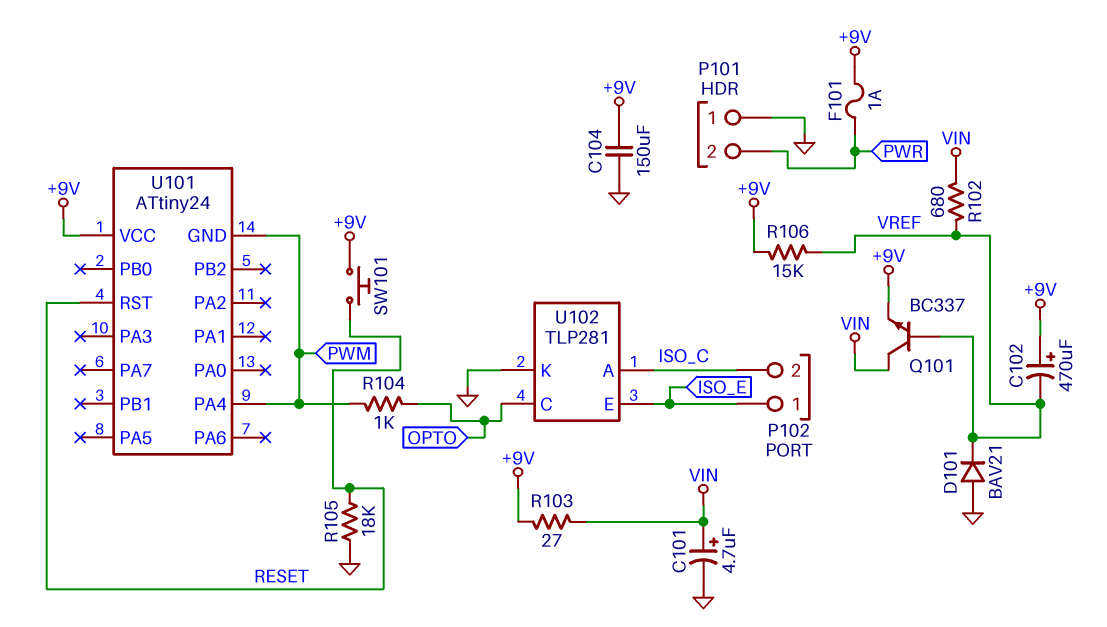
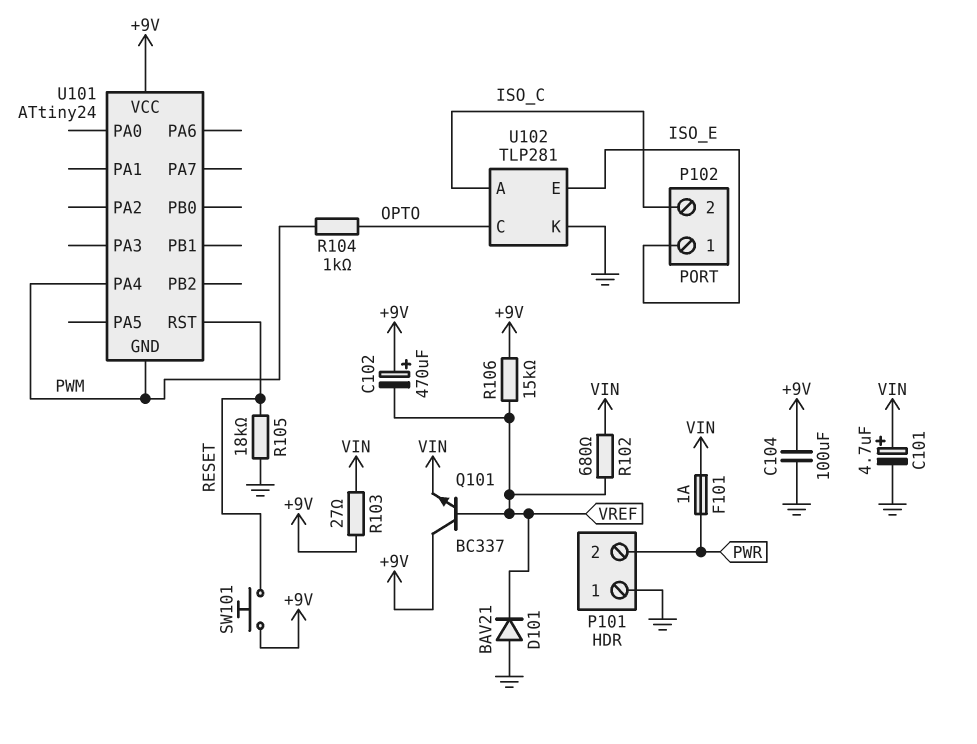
C104: 150uF (+9V, GND) -> 100uF (+9V, GND)
F101: 1A (+9V, PWR) -> 1A (PWR, VIN)
Q101: NPN BC337 (B VREF, C VIN, E +9V) -> NPN BC337 (B VREF, C +9V, E VIN)

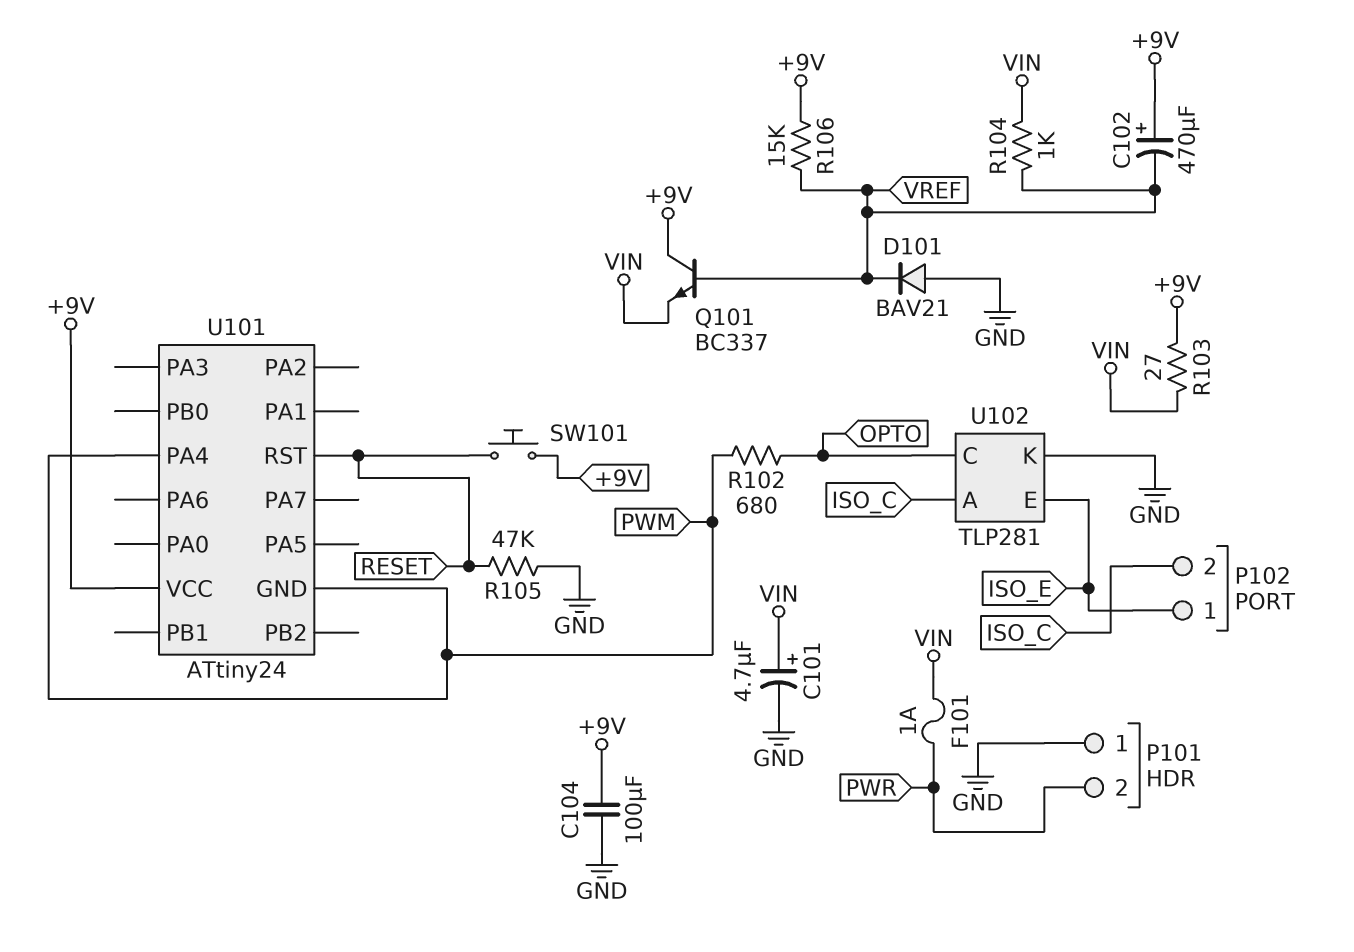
R102: 680 (VIN, VREF) -> 680 (OPTO, PWM)
R104: 1k (OPTO, PWM) -> 1k (VIN, VREF)
R105: 18k (GND, RESET) -> 47k (GND, RESET)

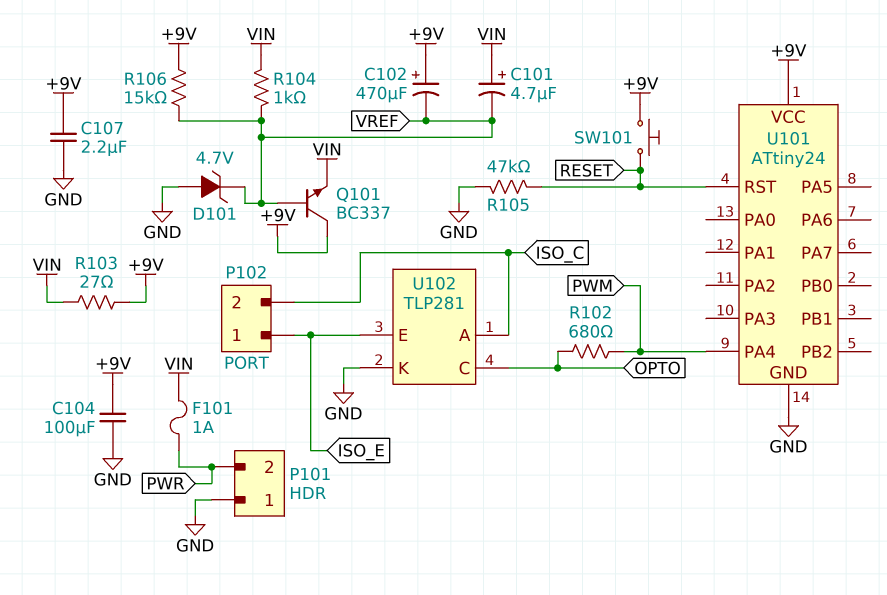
C101: 4.7uF (plus VIN, minus GND) -> 4.7uF (plus VIN, minus VREF)
C107: none -> 2.2uF (+9V, GND)
D101: diode BAV21 (A GND, K VREF) -> zener 4.7V (A GND, K VREF)
U101 pin GND: PWM -> GND

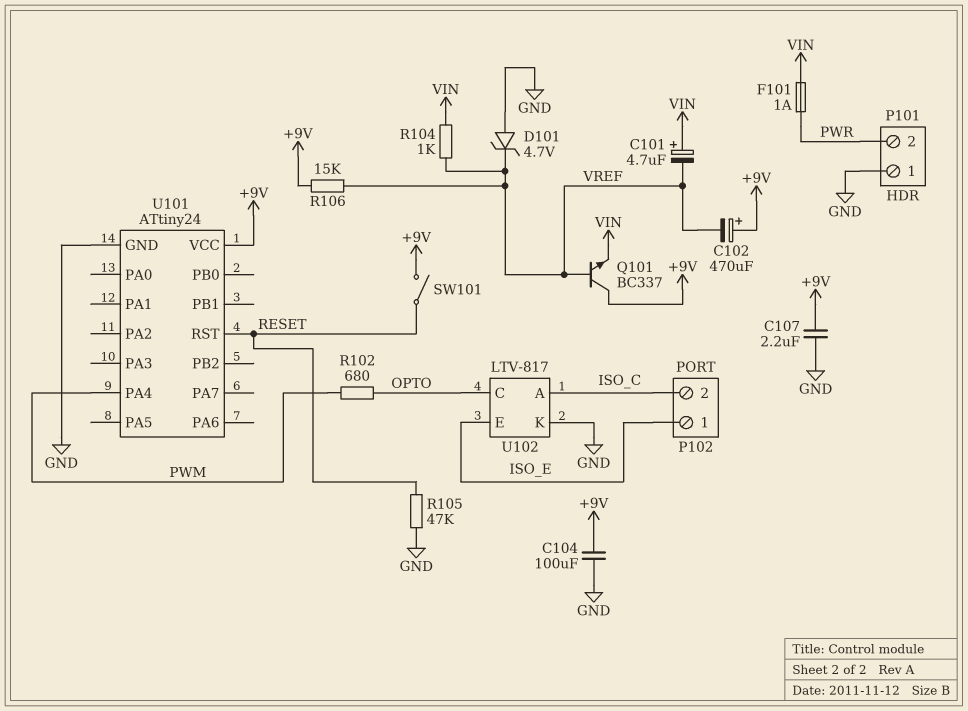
R103: 27 (+9V, VIN) -> none
SW101: button (+9V, RESET) -> switch (+9V, RESET)
U102: TLP281 -> LTV-817

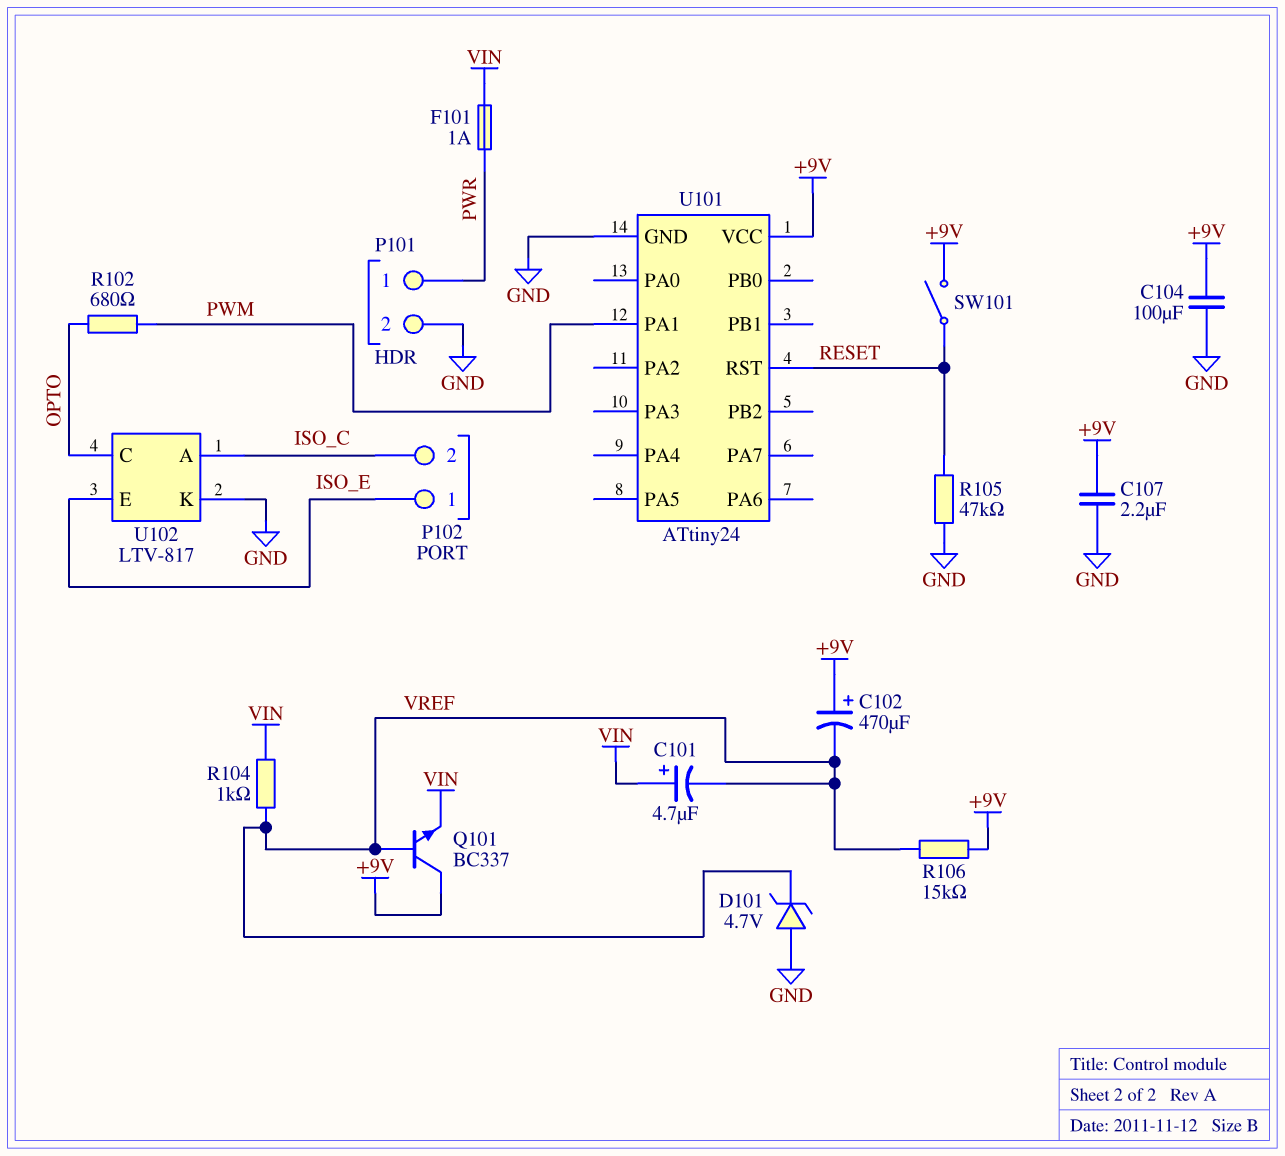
P101 pin 1: GND -> PWR
P101 pin 2: PWR -> GND
U101 pin PA1: none -> PWM
U101 pin PA4: PWM -> none

